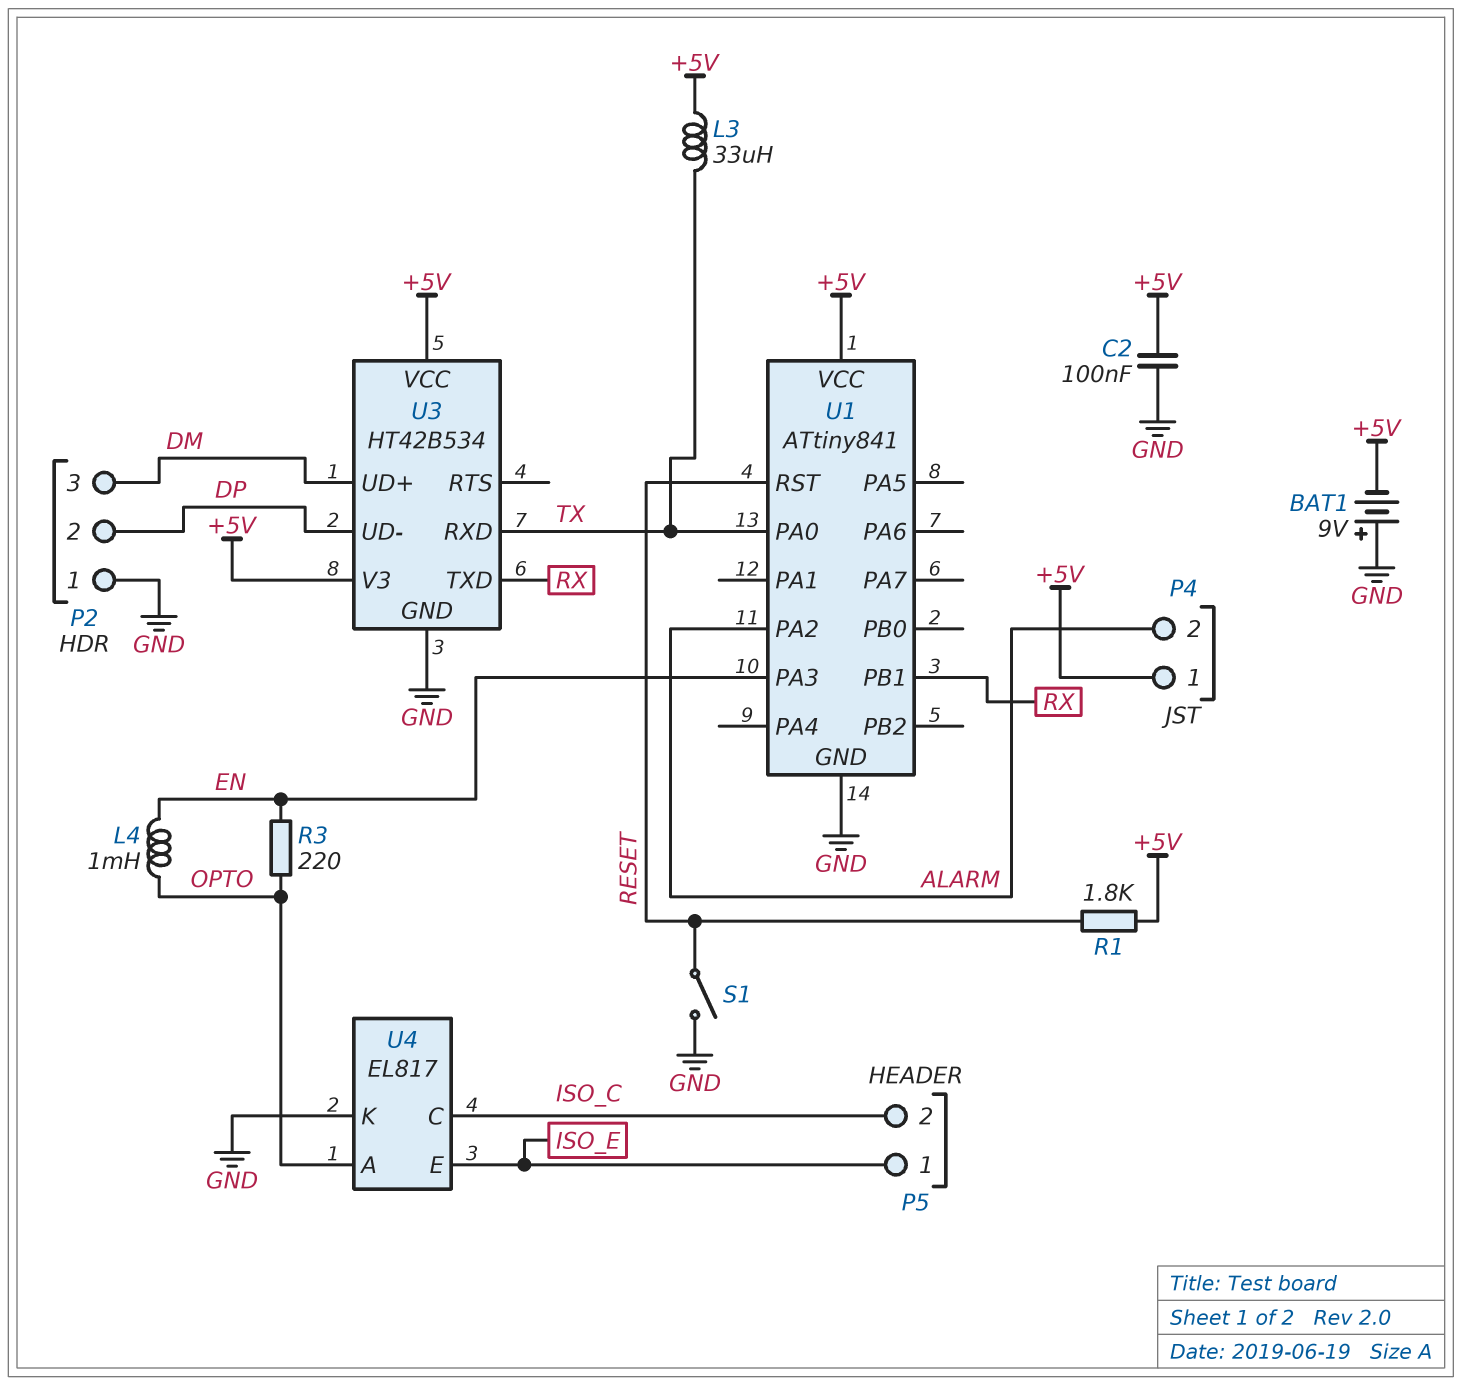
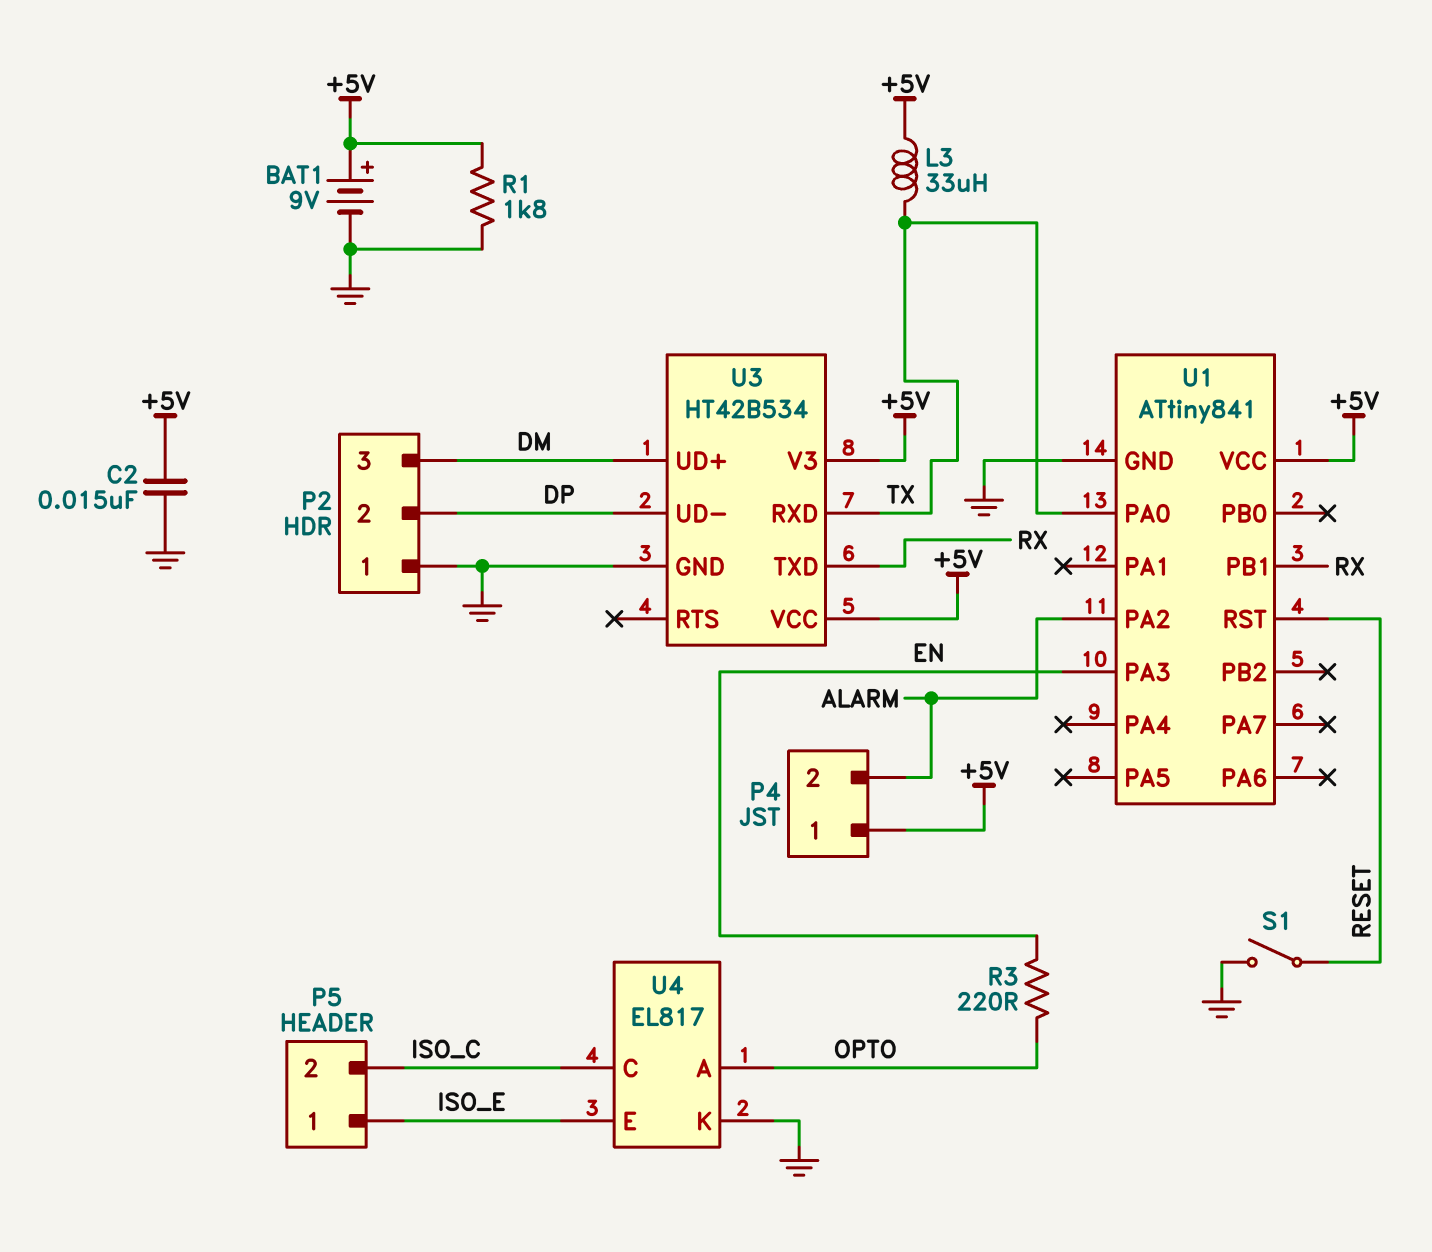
BAT1: 9V (plus GND, minus +5V) -> 9V (plus +5V, minus GND)
C2: 100nF (+5V, GND) -> 15nF (+5V, GND)
L4: 1mH (EN, OPTO) -> none
R1: 1.8k (+5V, RESET) -> 1.8k (+5V, GND)

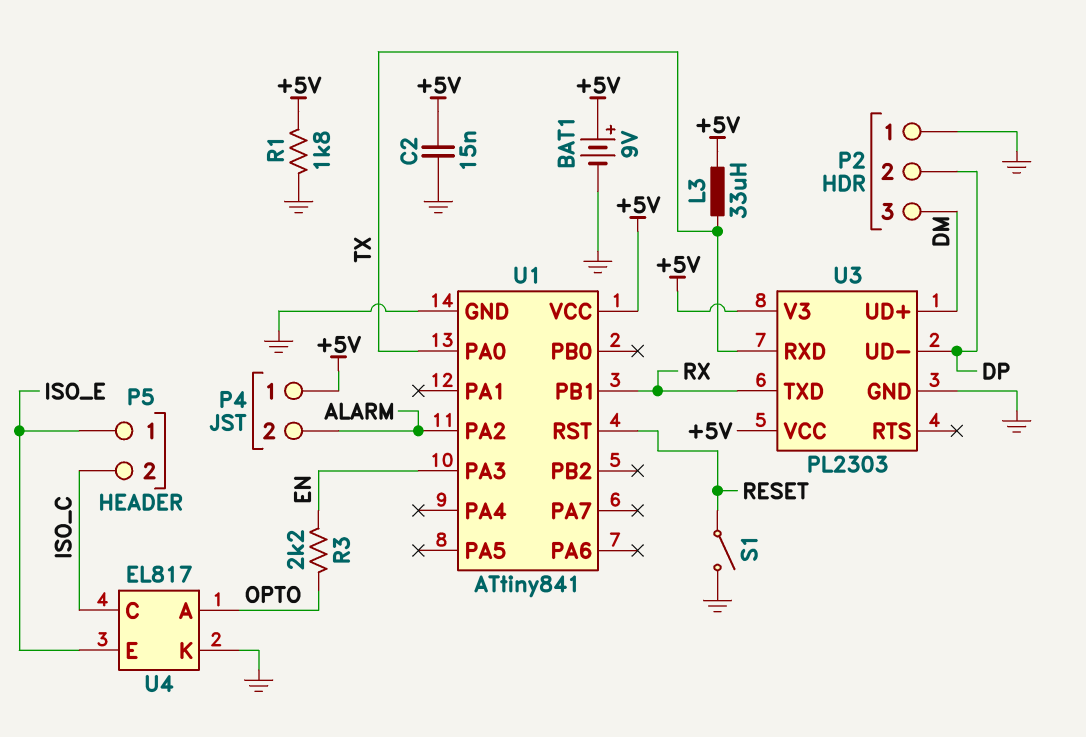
R3: 220 (EN, OPTO) -> 2.2k (EN, OPTO)
U3: HT42B534 -> PL2303

